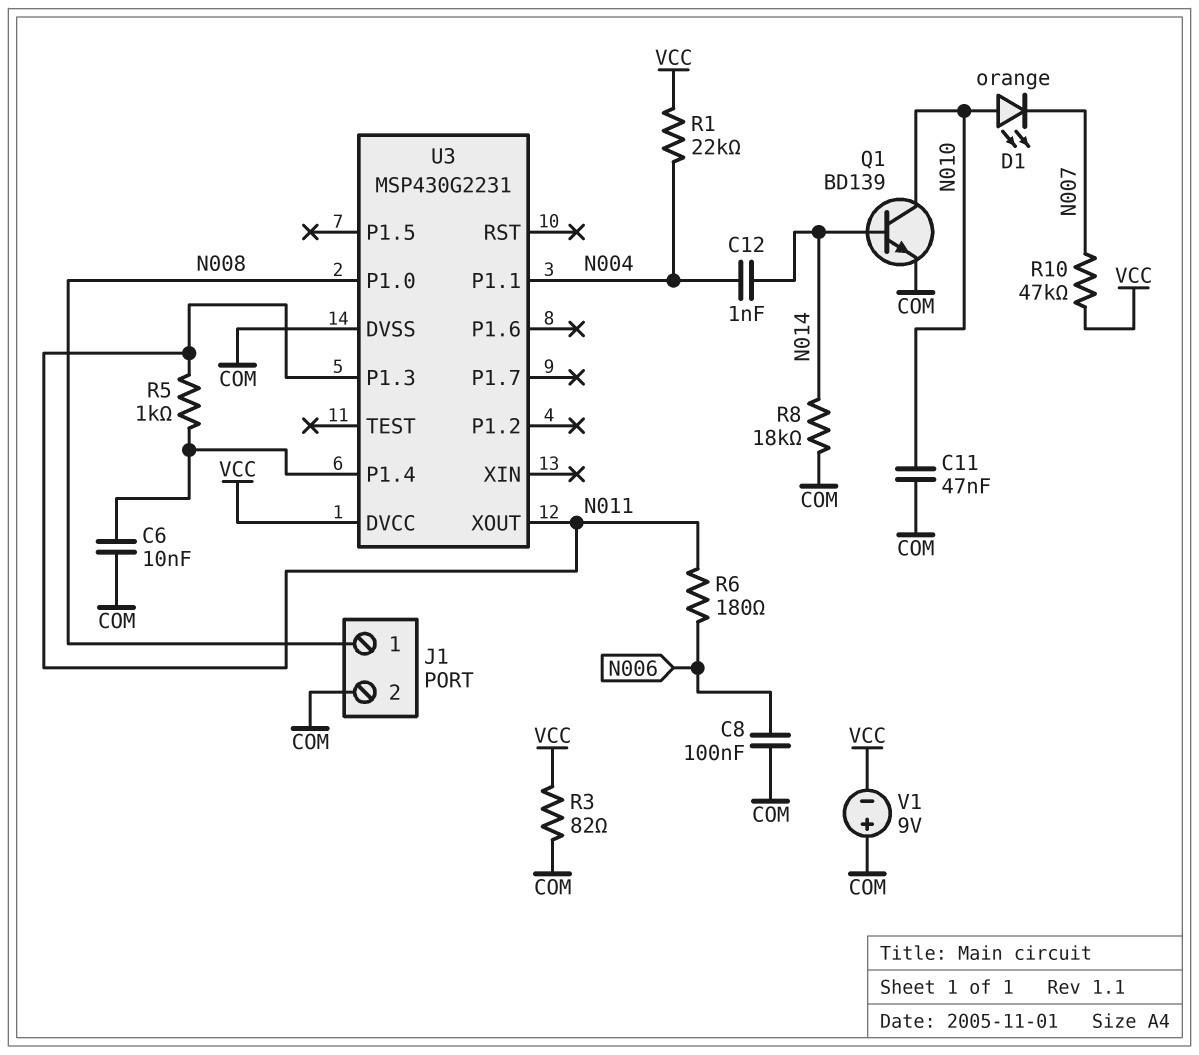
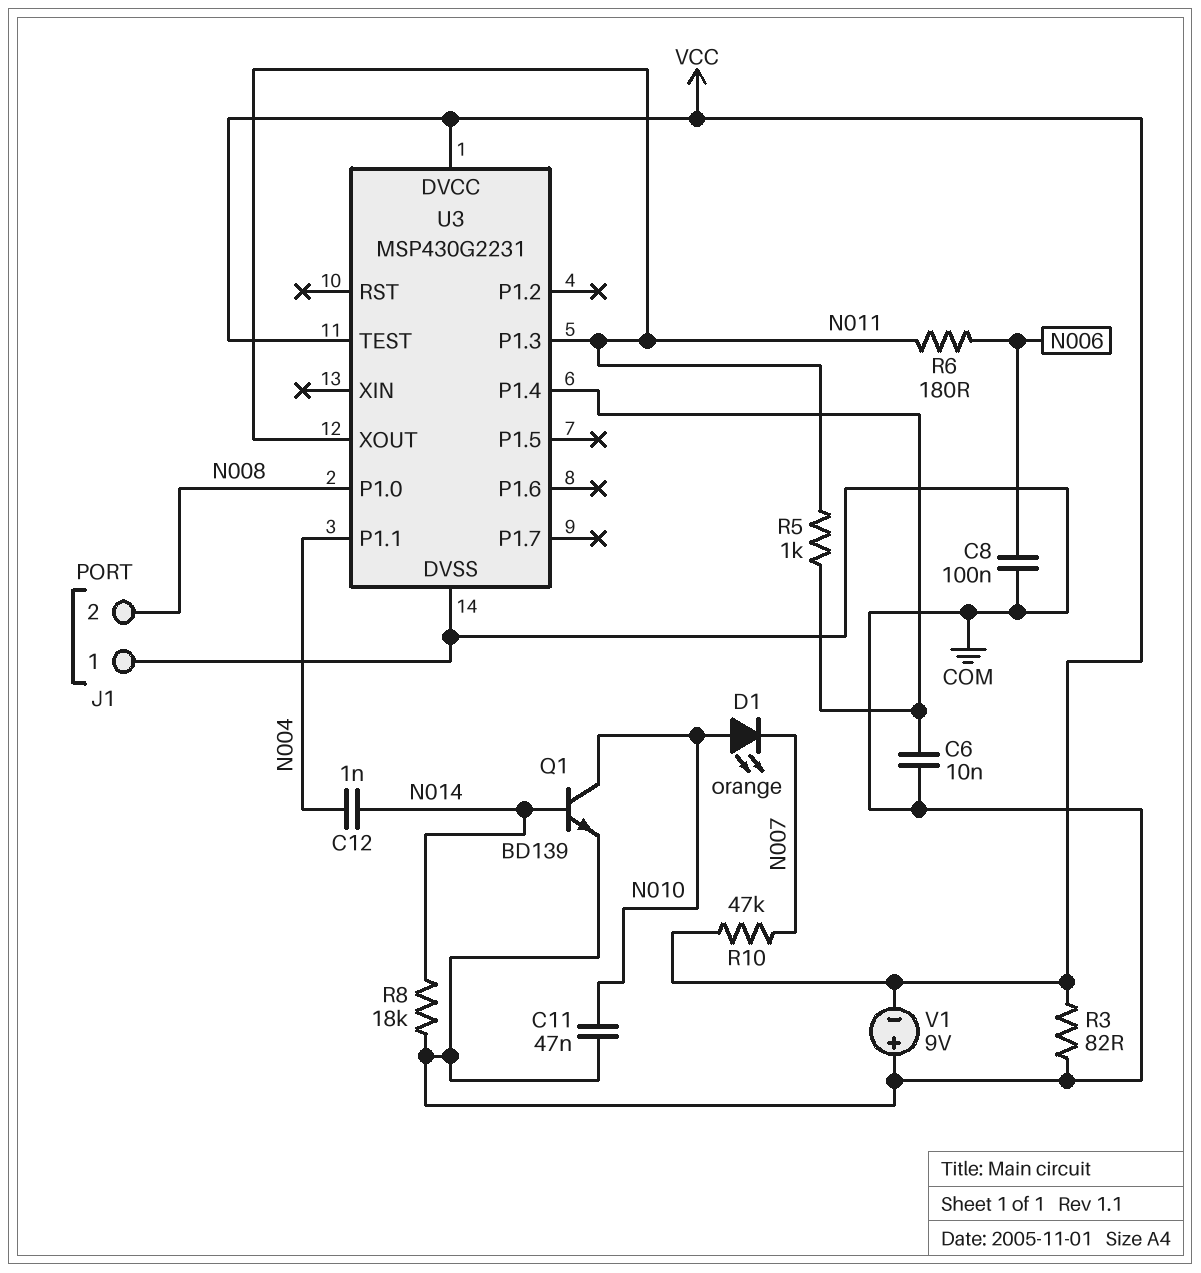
J1 pin 1: N008 -> COM
J1 pin 2: COM -> N008
R1: 22k (N004, VCC) -> none
U3 pin TEST: none -> VCC

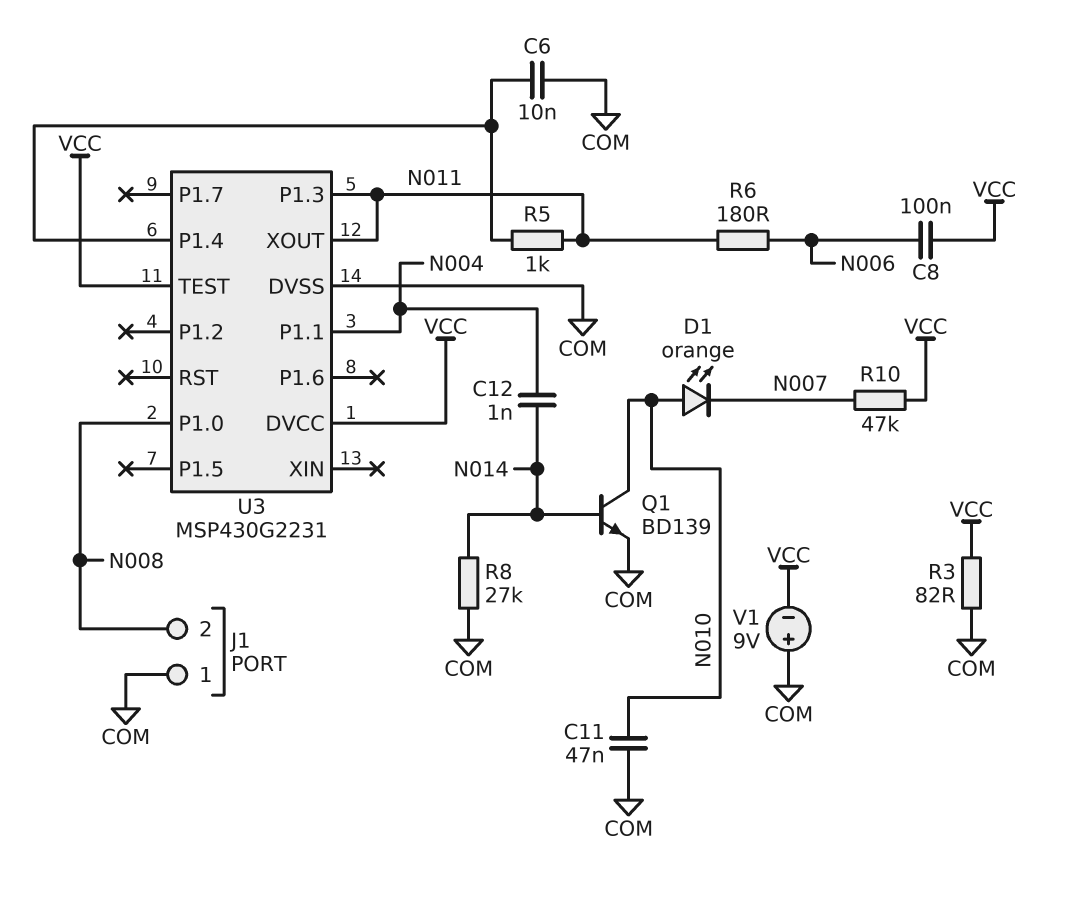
C8: 100nF (COM, N006) -> 100nF (N006, VCC)
R8: 18k (COM, N014) -> 27k (COM, N014)

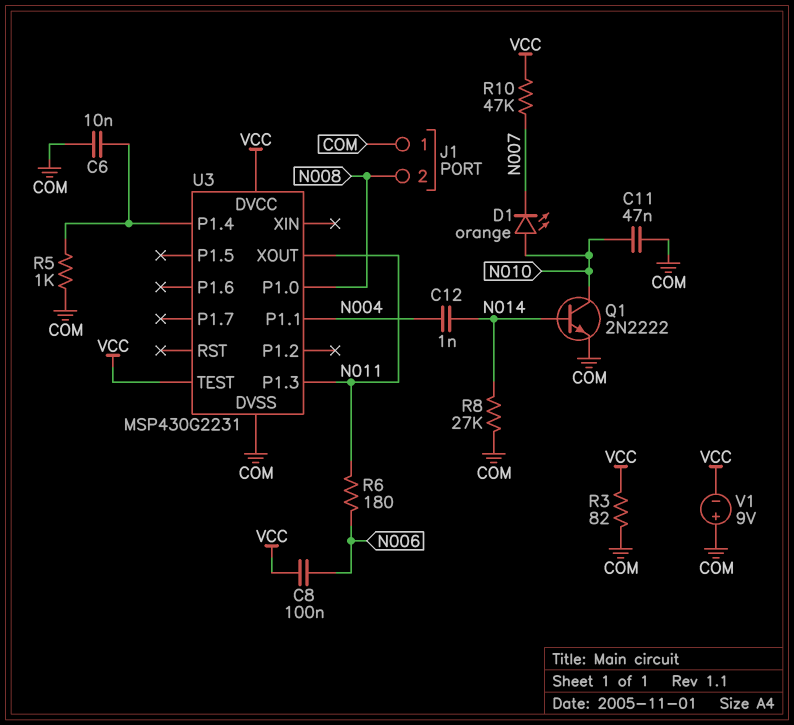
Q1: NPN BD139 (B N014, C N010, E COM) -> NPN 2N2222 (B N014, C N010, E COM)
R5: 1k (N011, U3/P1.4) -> 1k (COM, U3/P1.4)

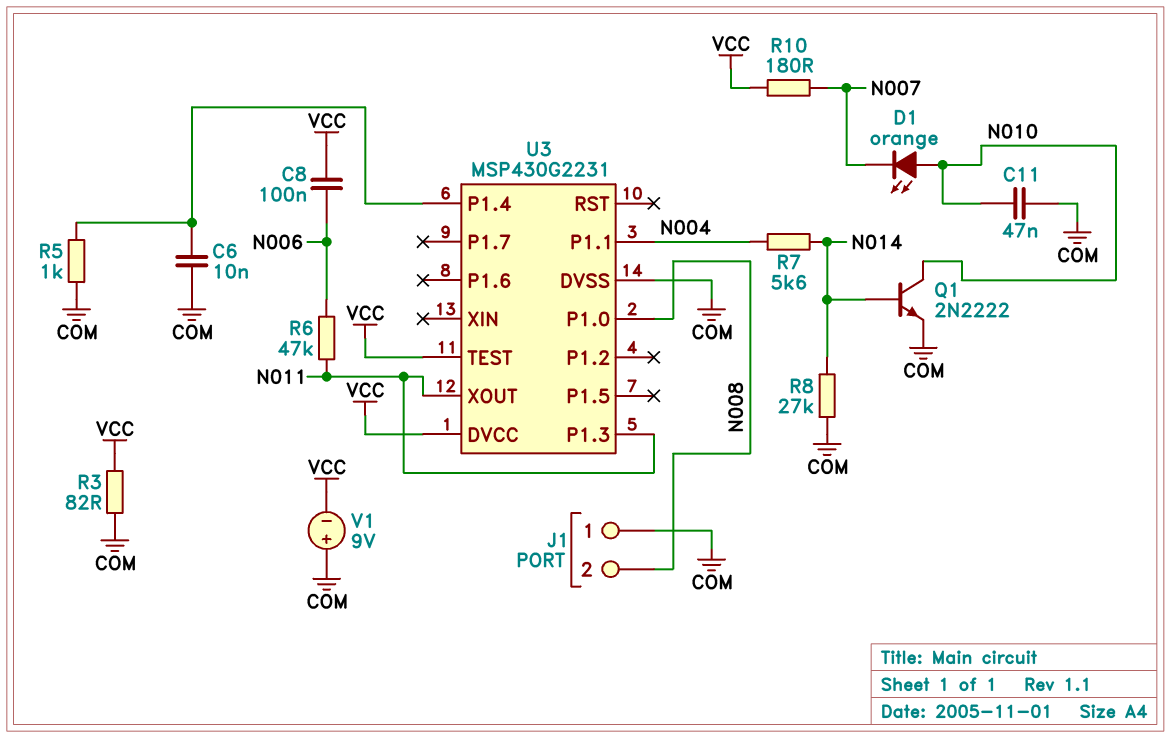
C12: 1nF (N004, N014) -> none
R6: 180 (N006, N011) -> 47k (N006, N011)
R7: none -> 5.6k (N004, N014)
R10: 47k (N007, VCC) -> 180 (N007, VCC)

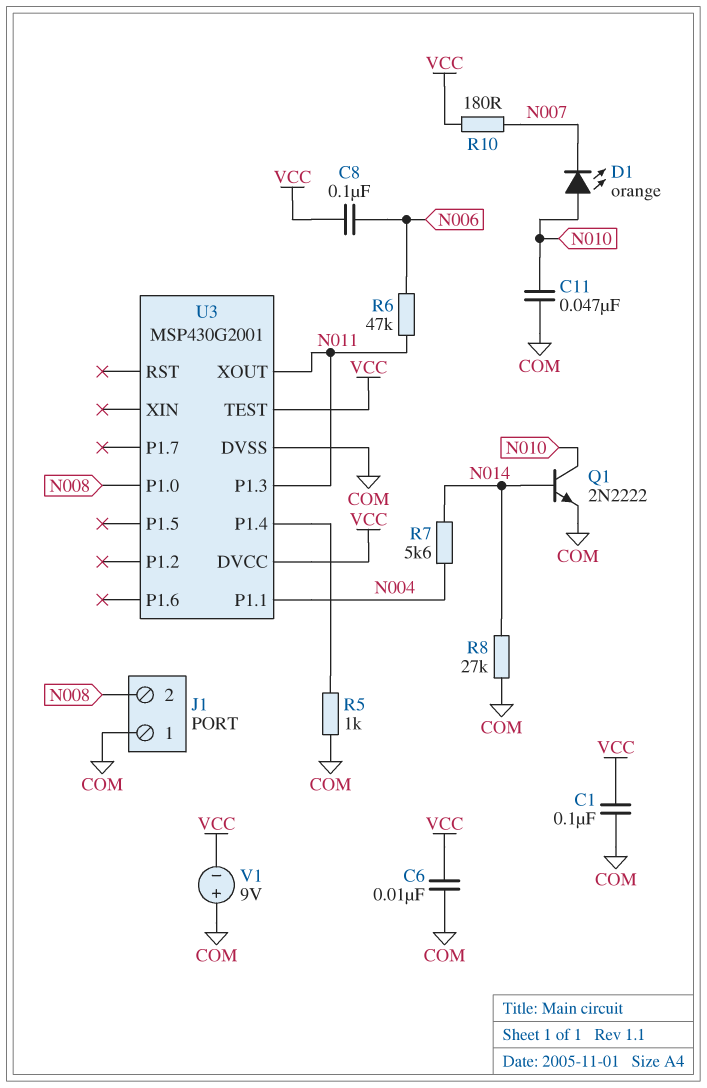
C1: none -> 100nF (COM, VCC)
C6: 10nF (COM, U3/P1.4) -> 10nF (COM, VCC)
R3: 82 (COM, VCC) -> none
U3: MSP430G2231 -> MSP430G2001

